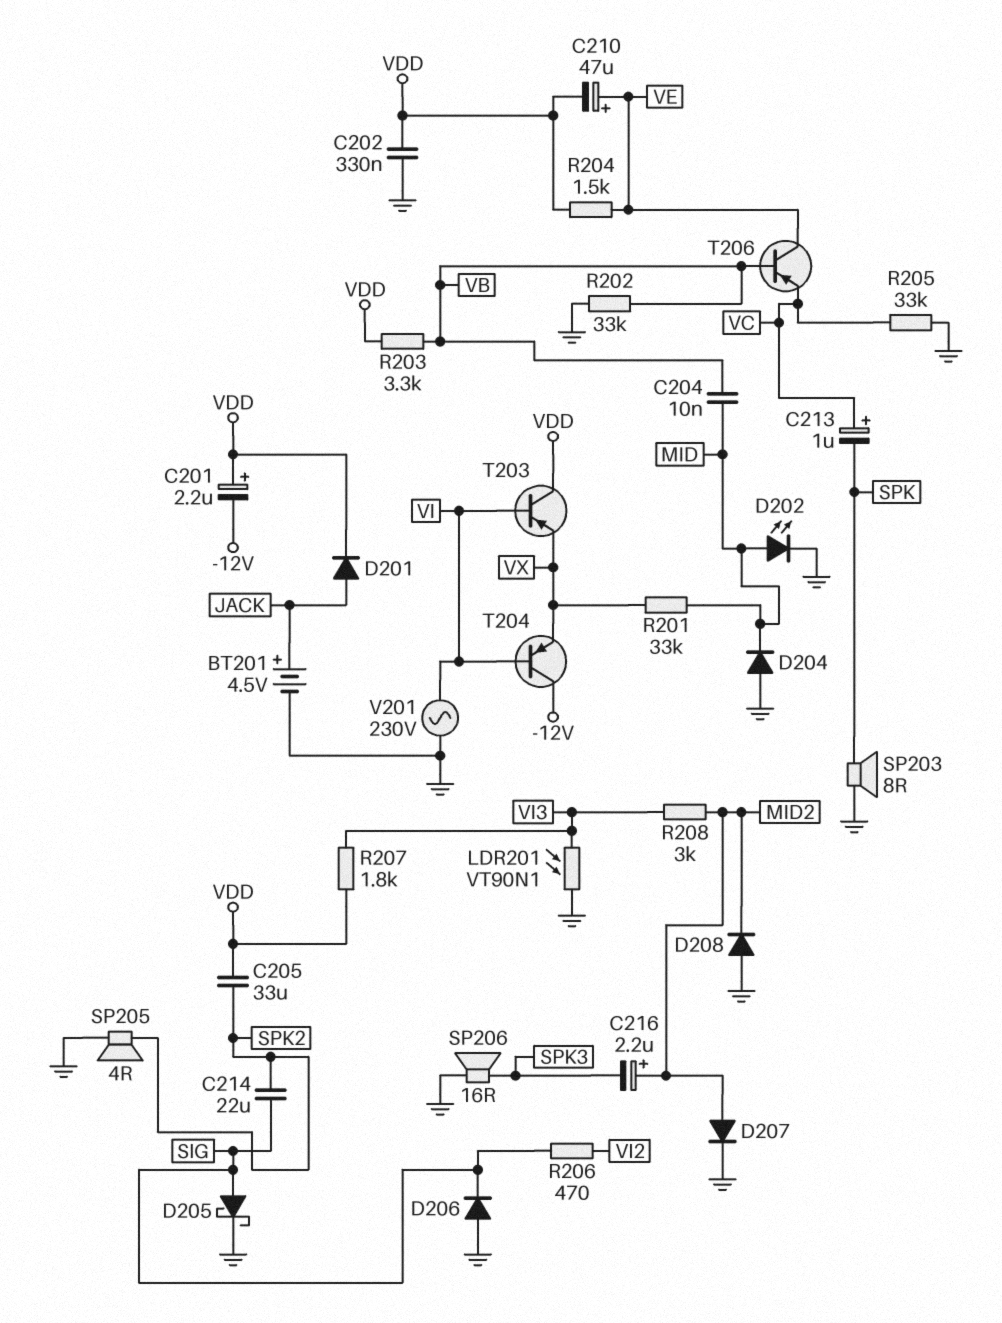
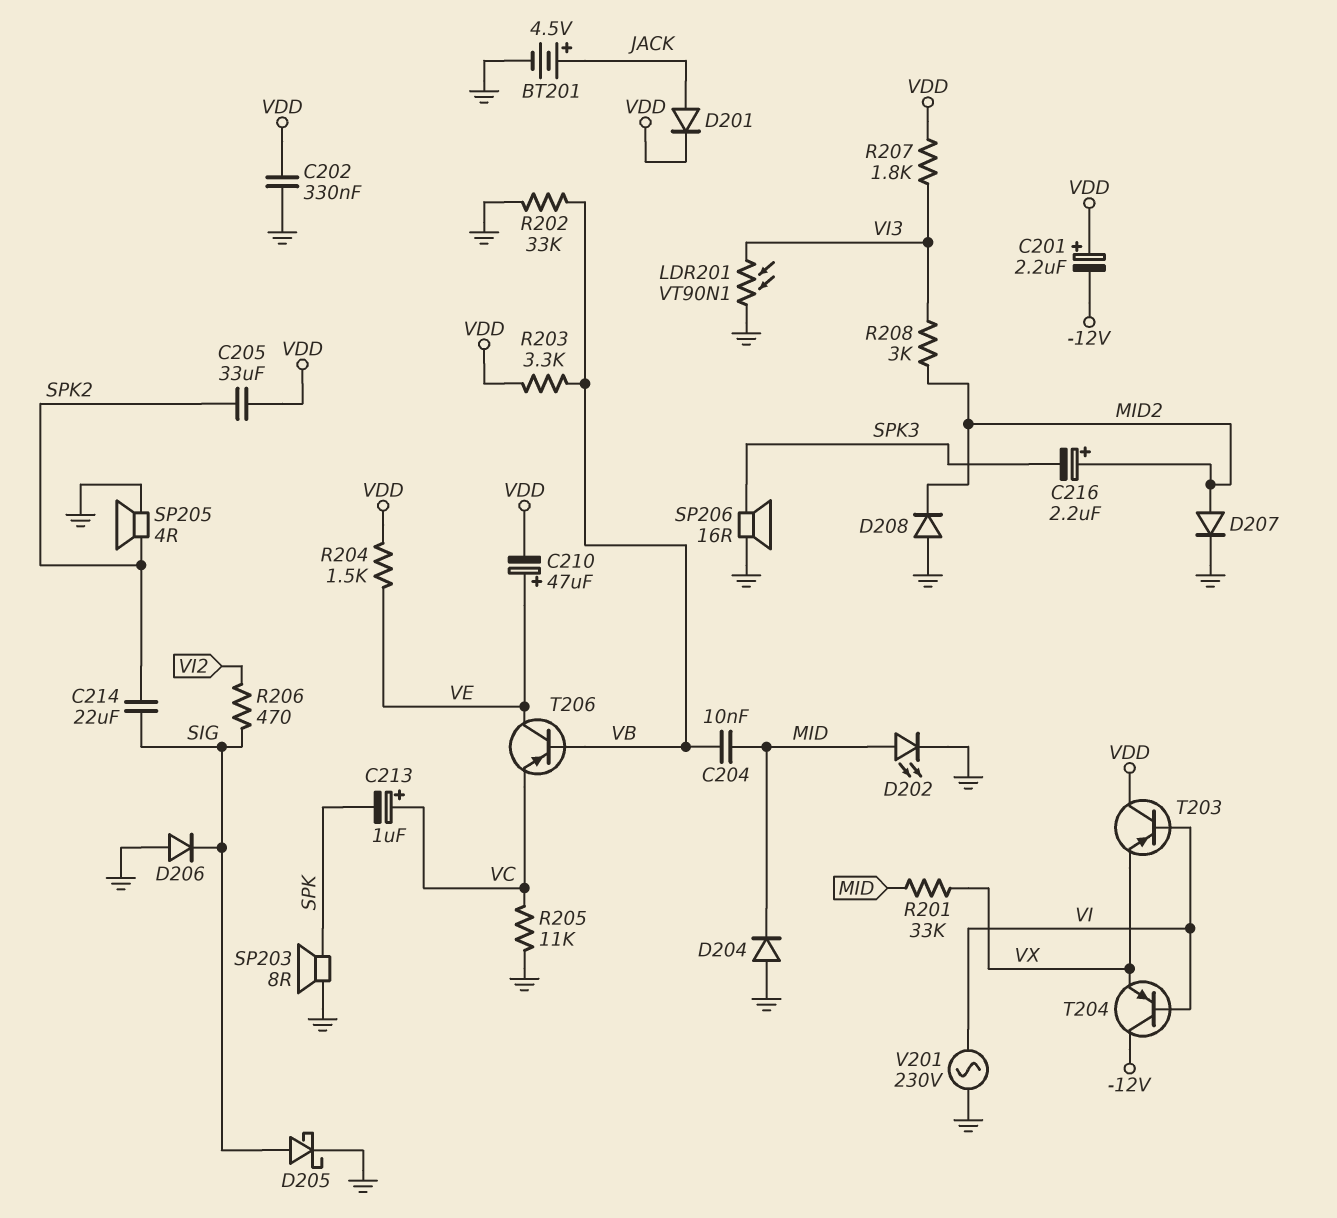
R205: 33k (GND, VC) -> 11k (GND, VC)

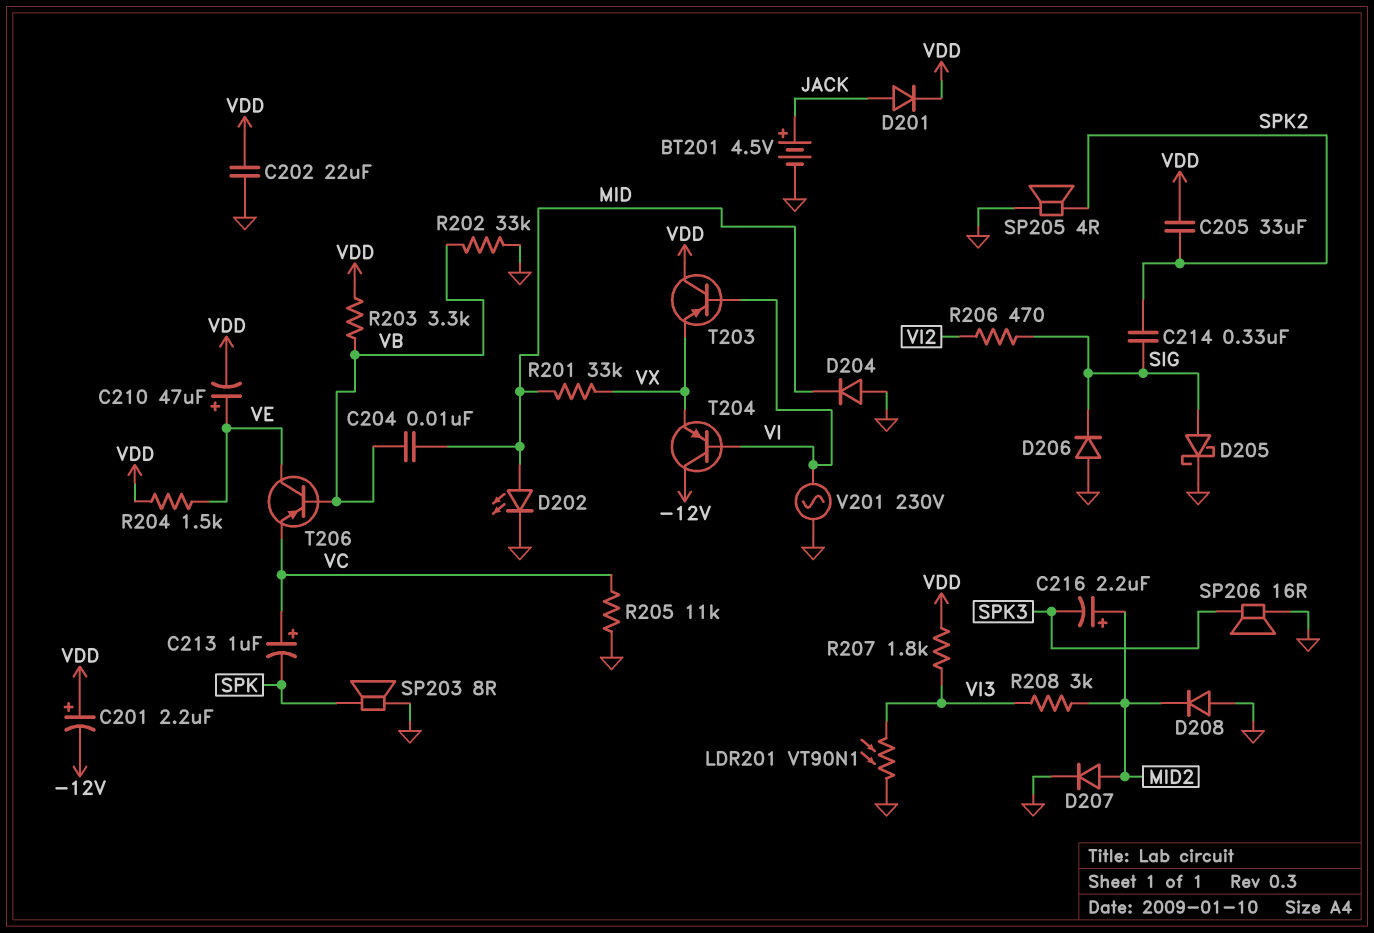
C202: 330nF (GND, VDD) -> 22uF (GND, VDD)
C214: 22uF (SIG, SPK2) -> 330nF (SIG, SPK2)

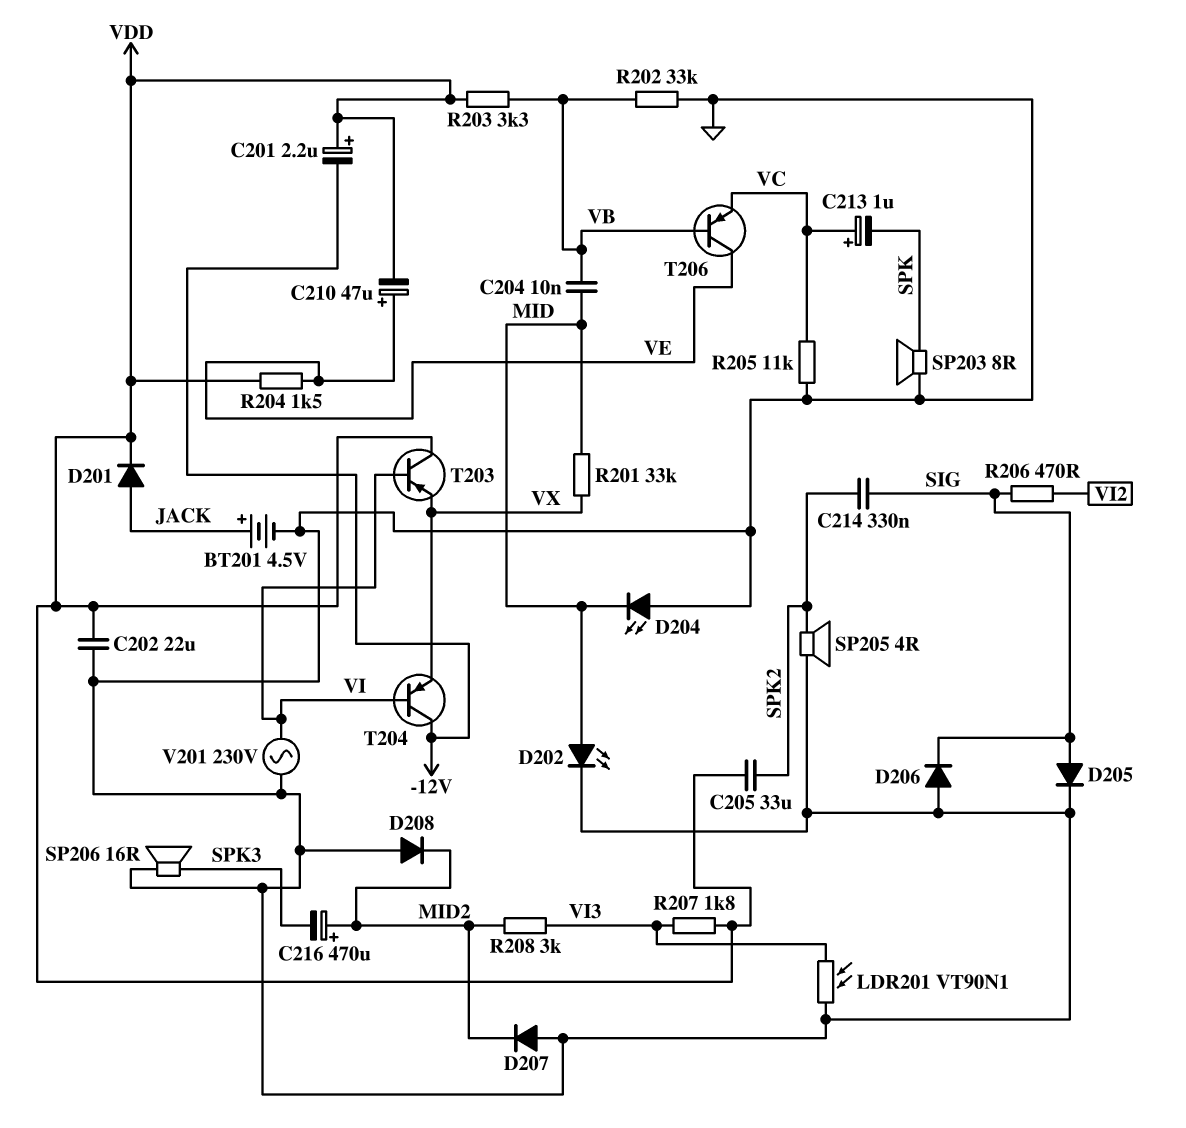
C216: 2.2uF (plus MID2, minus SPK3) -> 470uF (plus MID2, minus SPK3)
D204: diode (A GND, K MID) -> LED (A GND, K MID)
D205: schottky (A SIG, K GND) -> diode (A SIG, K GND)
D207: diode (A MID2, K GND) -> diode (A GND, K MID2)

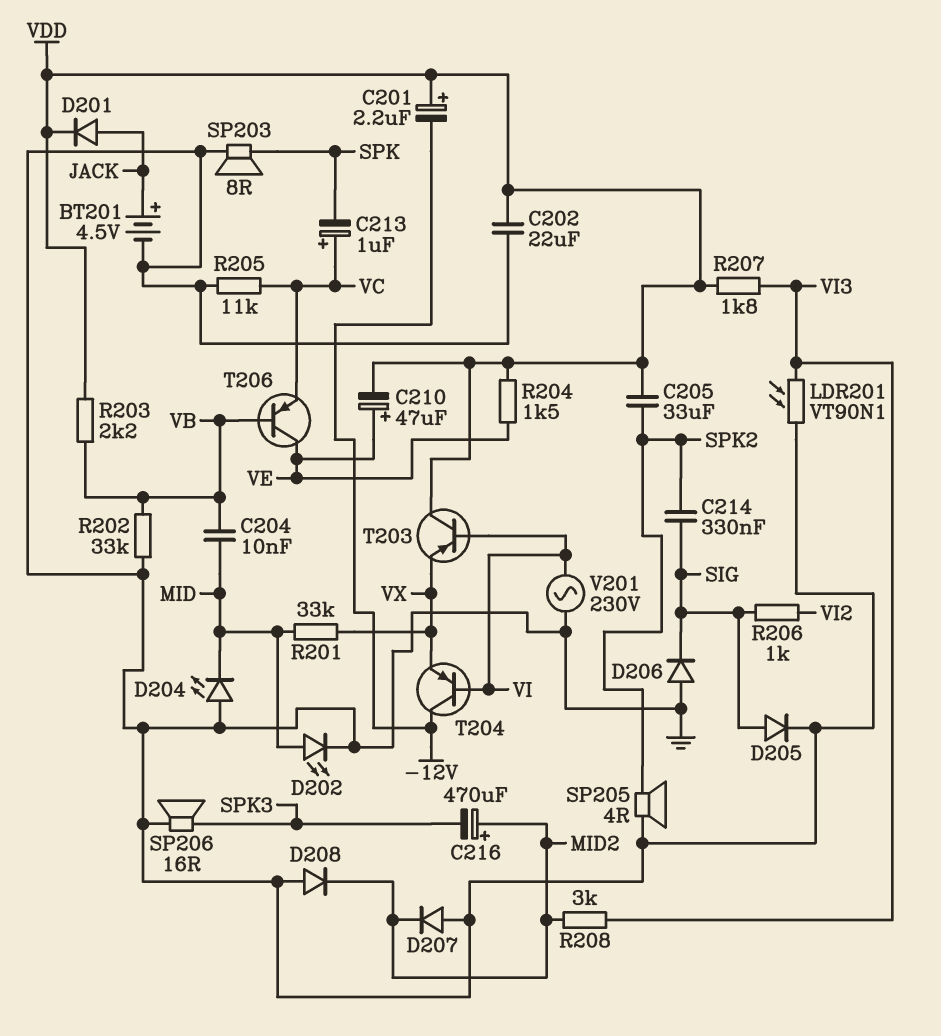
R203: 3.3k (VB, VDD) -> 2.2k (VB, VDD)
R206: 470 (SIG, VI2) -> 1k (SIG, VI2)

